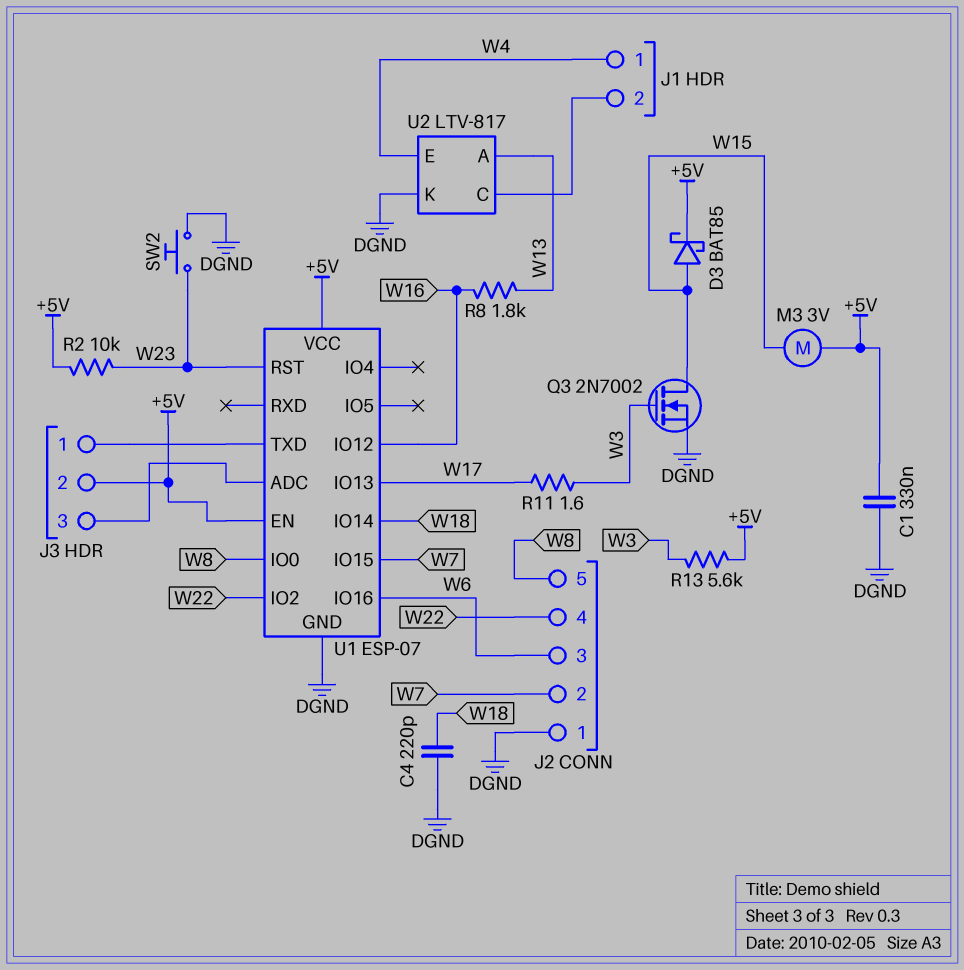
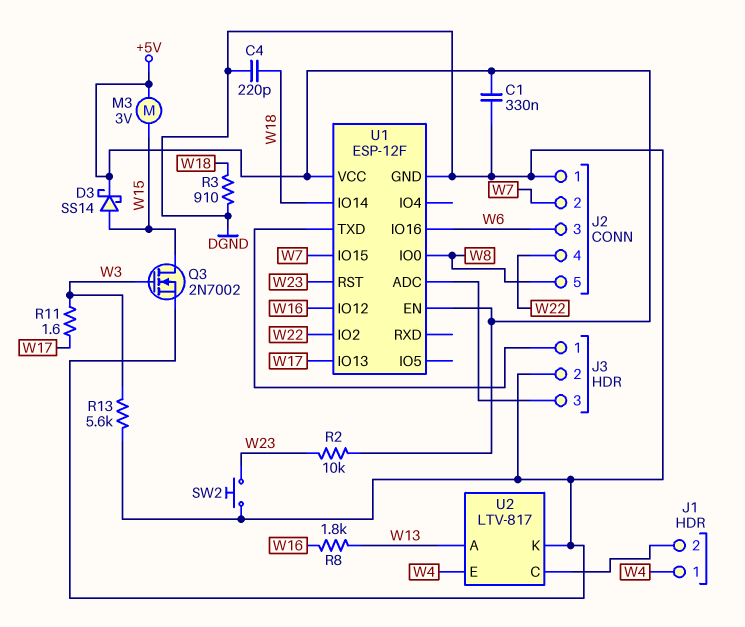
D3: schottky BAT85 (A W15, K +5V) -> schottky SS14 (A W15, K +5V)
J3 pin 2: +5V -> DGND
R3: none -> 910 (DGND, W18)
R13: 5.6k (+5V, W3) -> 5.6k (DGND, W3)
U1: ESP-07 -> ESP-12F

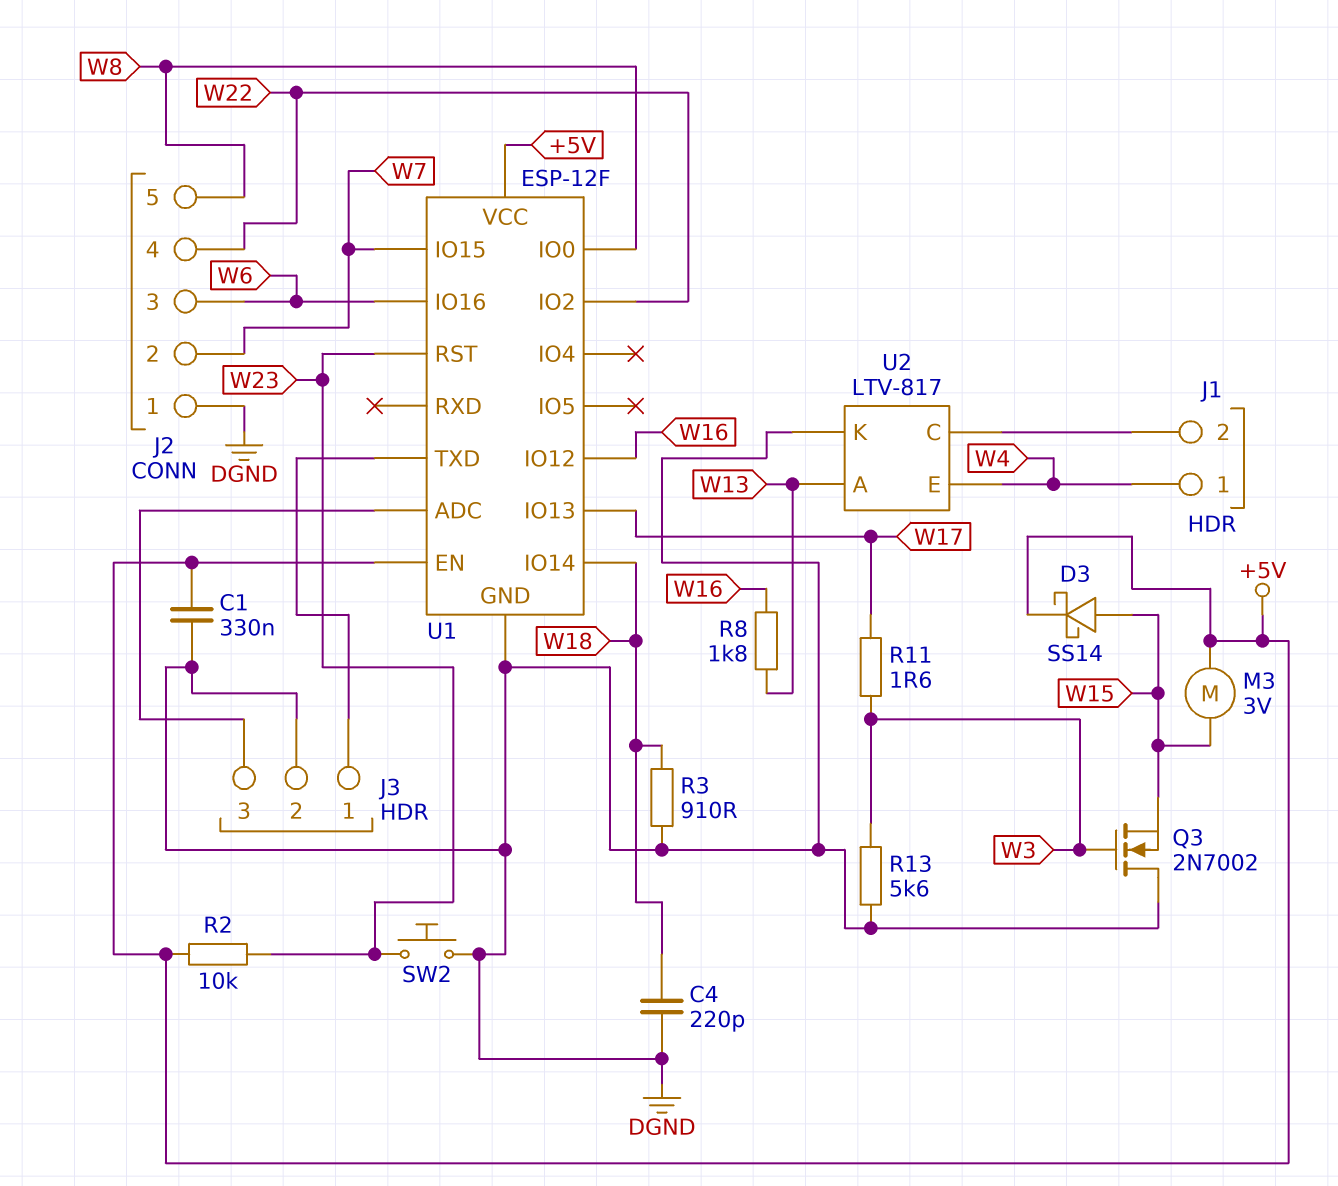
Q3: NMOS 2N7002 (G W3, D W15, S DGND) -> NMOS 2N7002 (G W3, D DGND, S W15)

